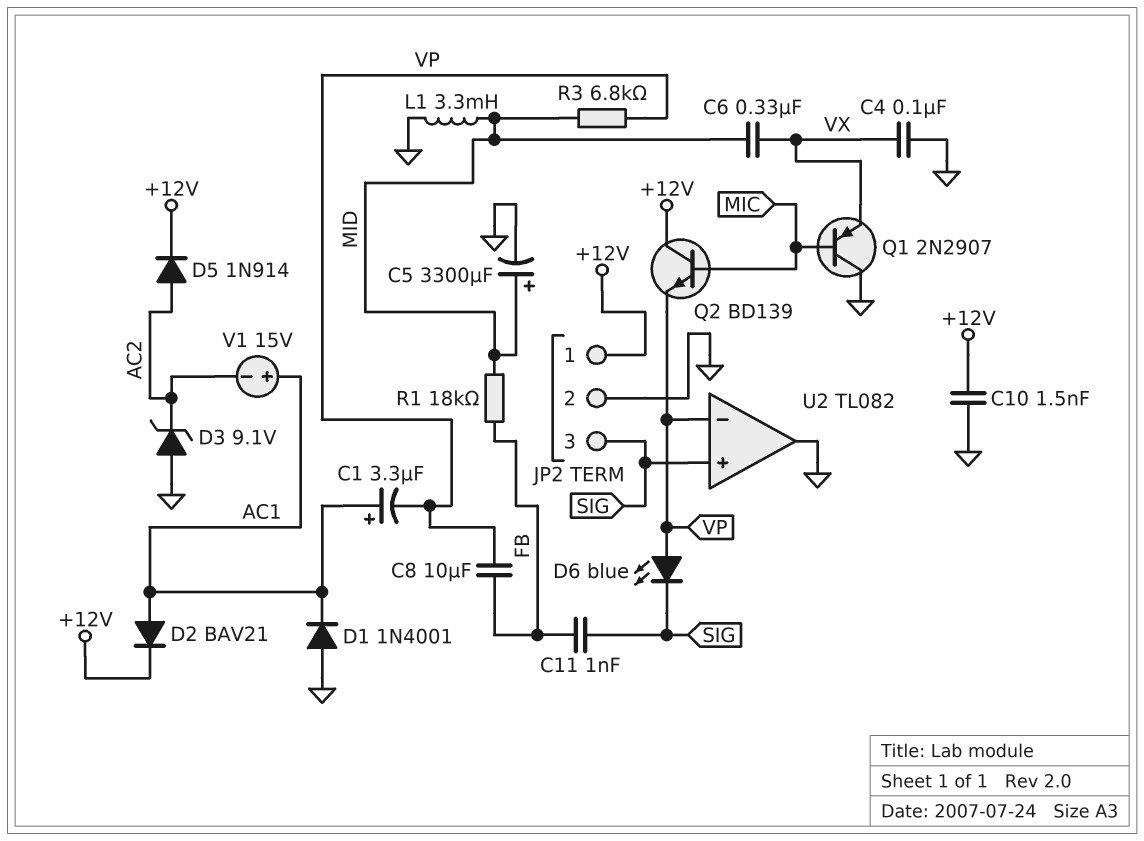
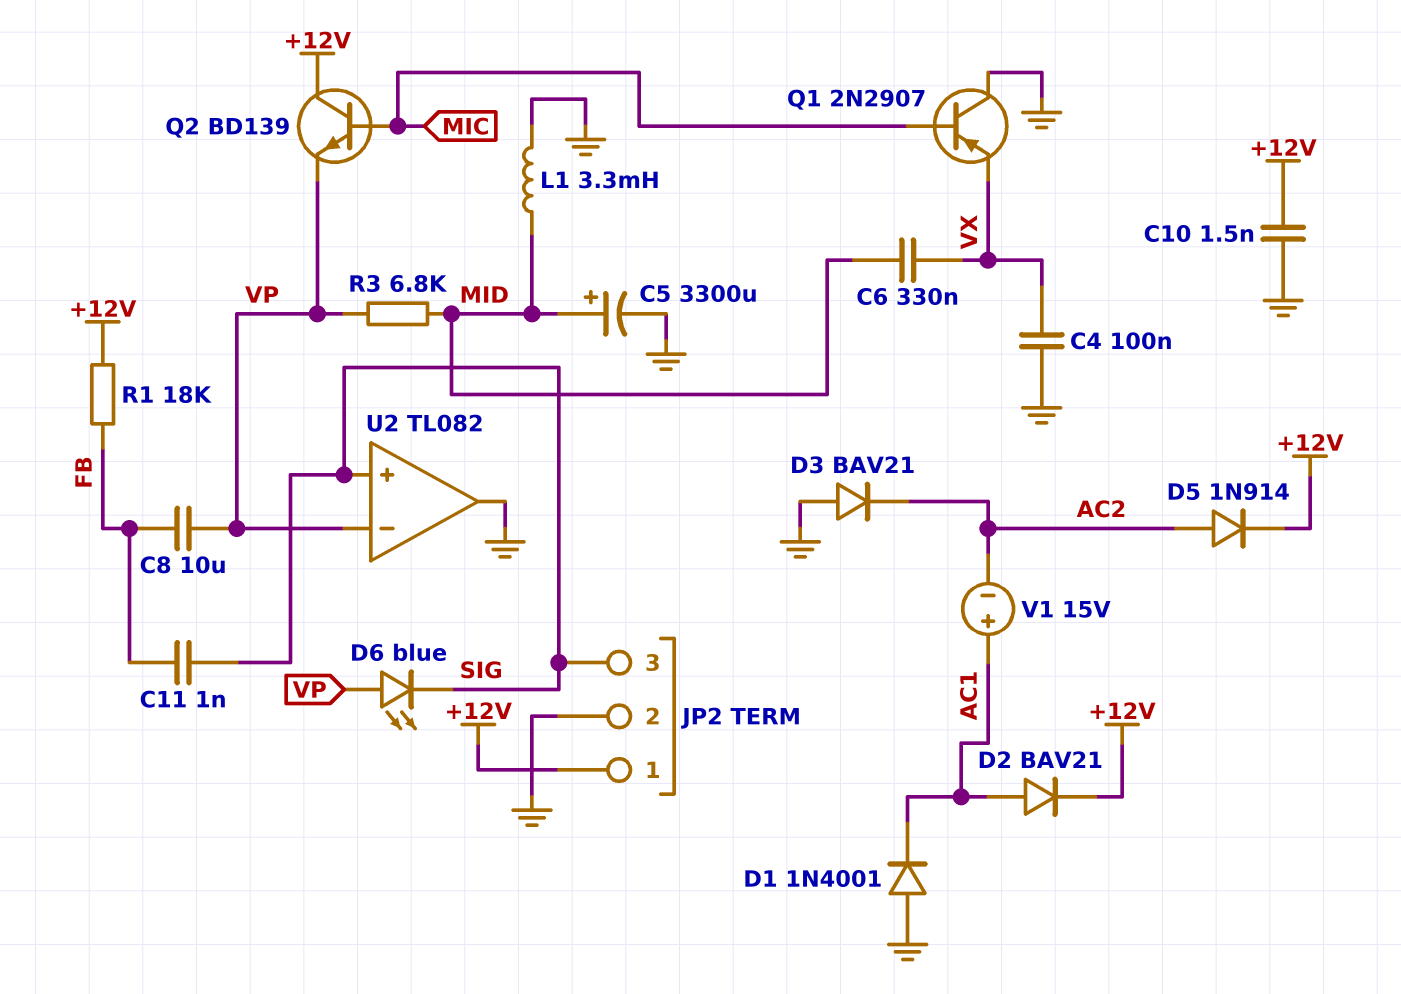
C1: 3.3uF (plus AC1, minus VP) -> none
D3: zener 9.1V (A GND, K AC2) -> diode BAV21 (A GND, K AC2)
R1: 18k (FB, MID) -> 18k (+12V, FB)

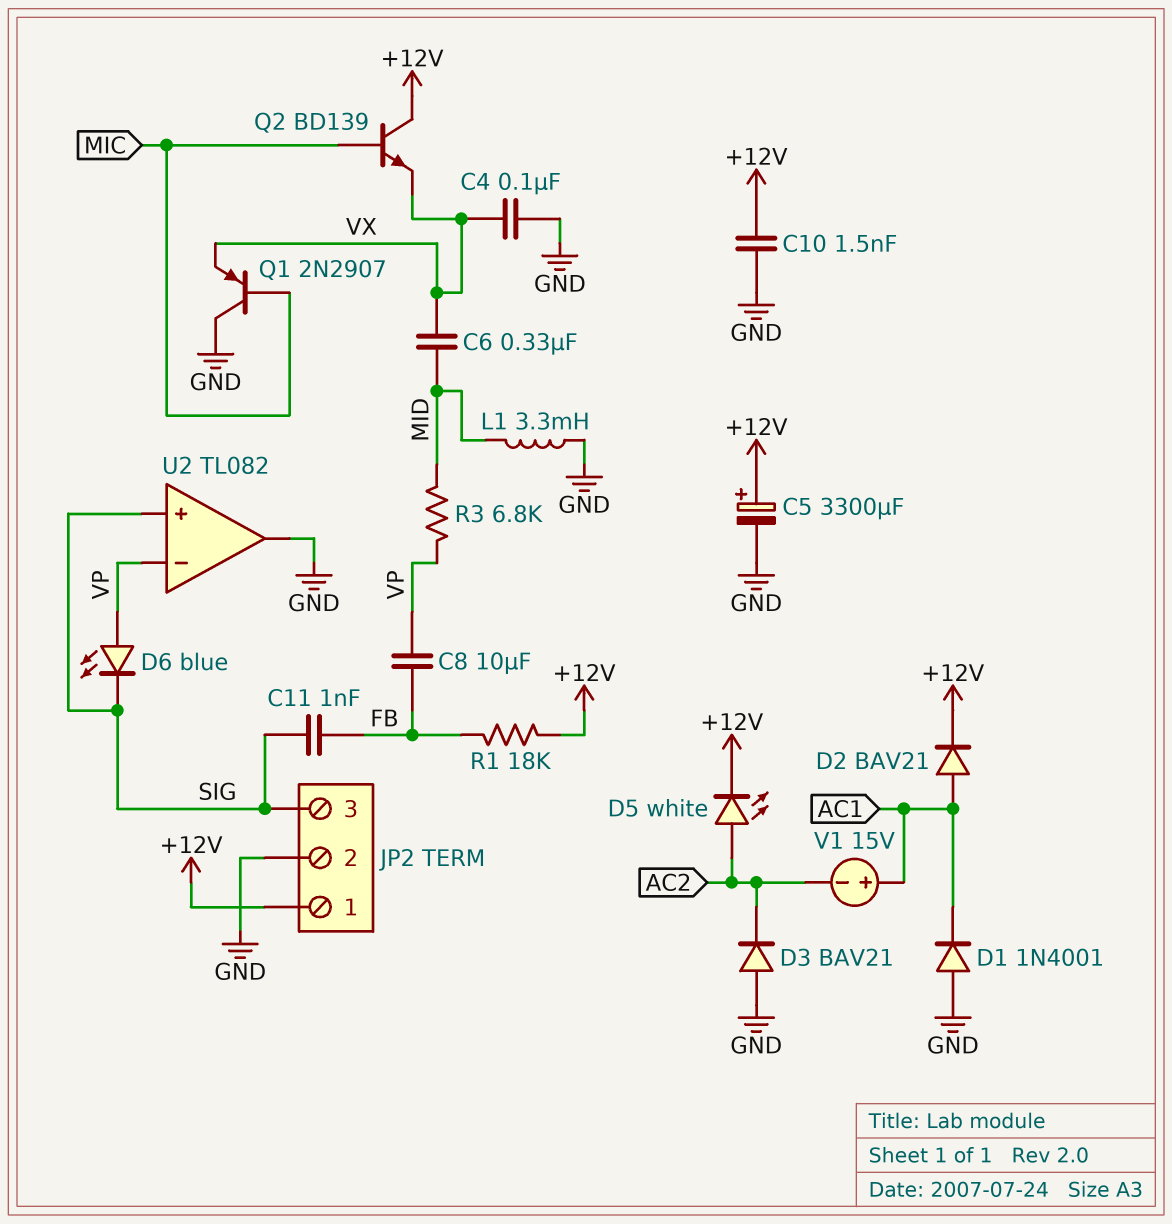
C5: 3300uF (plus MID, minus GND) -> 3300uF (plus +12V, minus GND)
D5: diode 1N914 (A AC2, K +12V) -> LED white (A AC2, K +12V)
Q2: NPN BD139 (B MIC, C +12V, E VP) -> NPN BD139 (B MIC, C +12V, E VX)

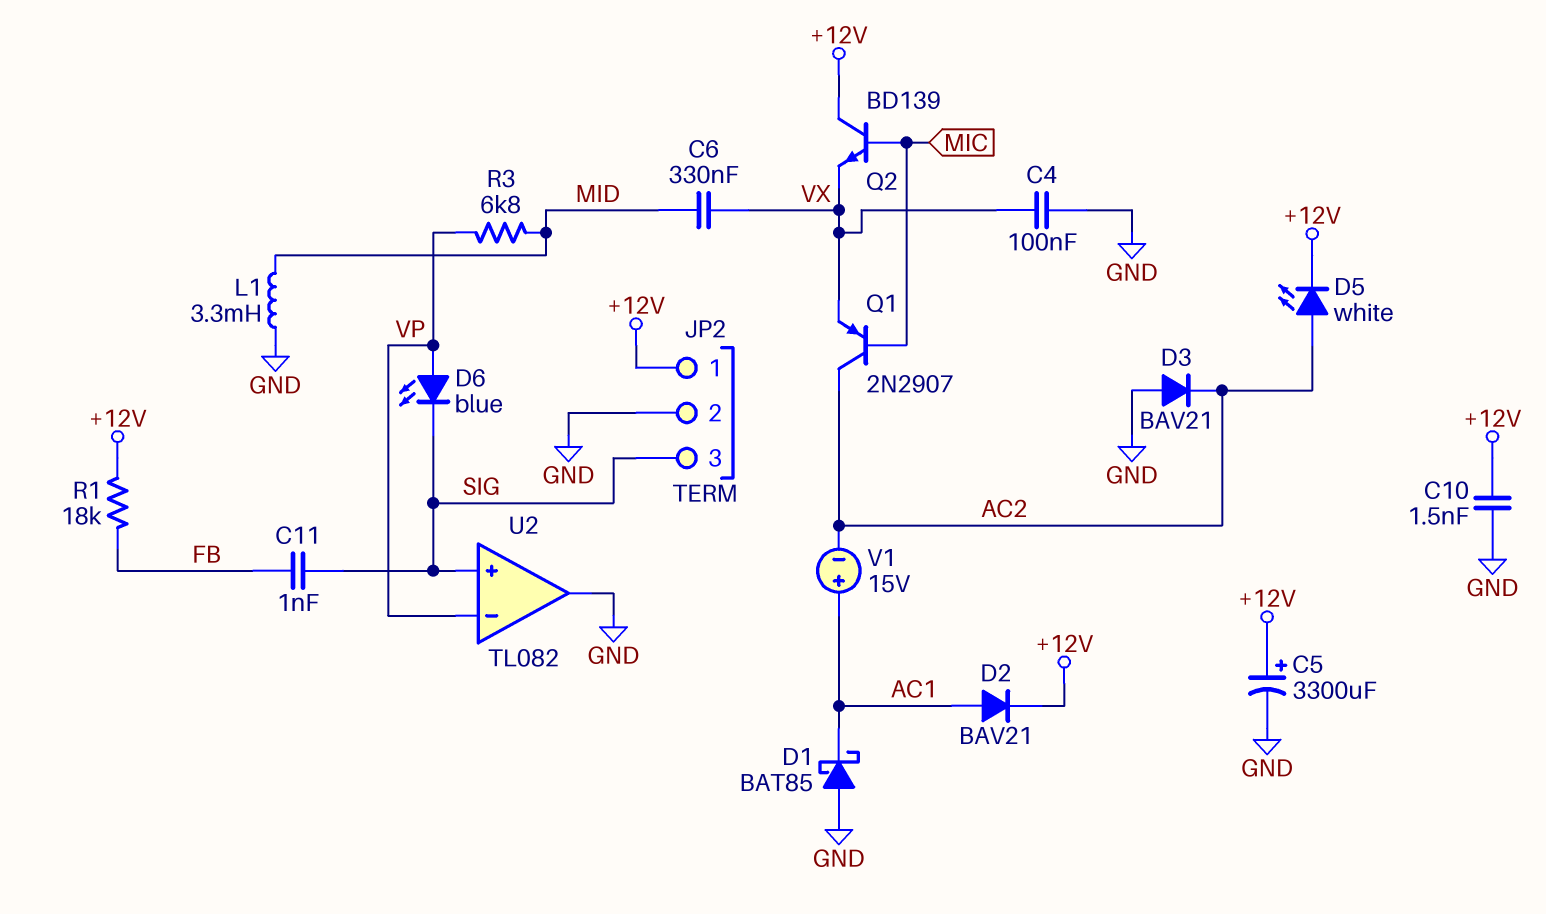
C8: 10uF (FB, VP) -> none
D1: diode 1N4001 (A GND, K AC1) -> schottky BAT85 (A GND, K AC1)
Q1: PNP 2N2907 (B MIC, C GND, E VX) -> PNP 2N2907 (B MIC, C AC2, E VX)

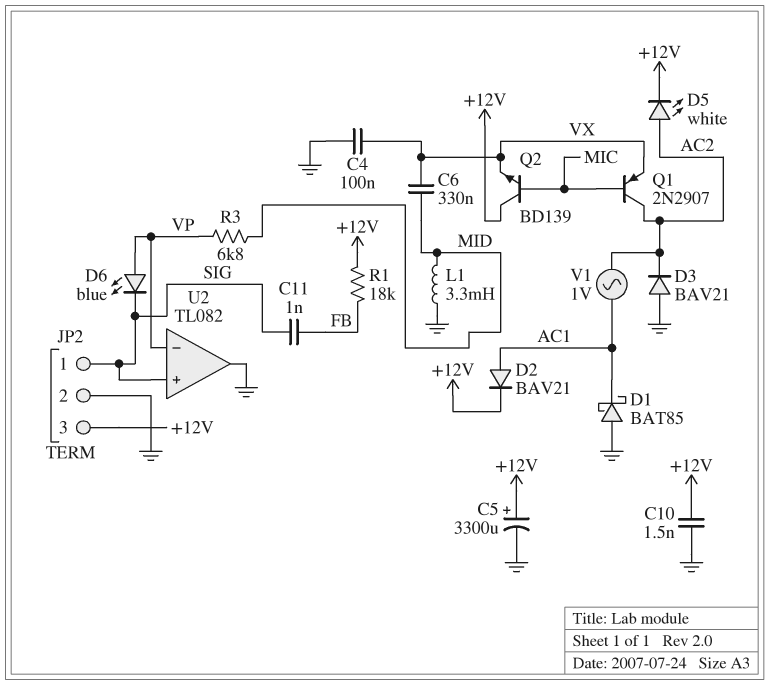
JP2 pin 1: +12V -> SIG
JP2 pin 3: SIG -> +12V
V1: 15V (plus AC1, minus AC2) -> AC 1V (AC1, AC2)

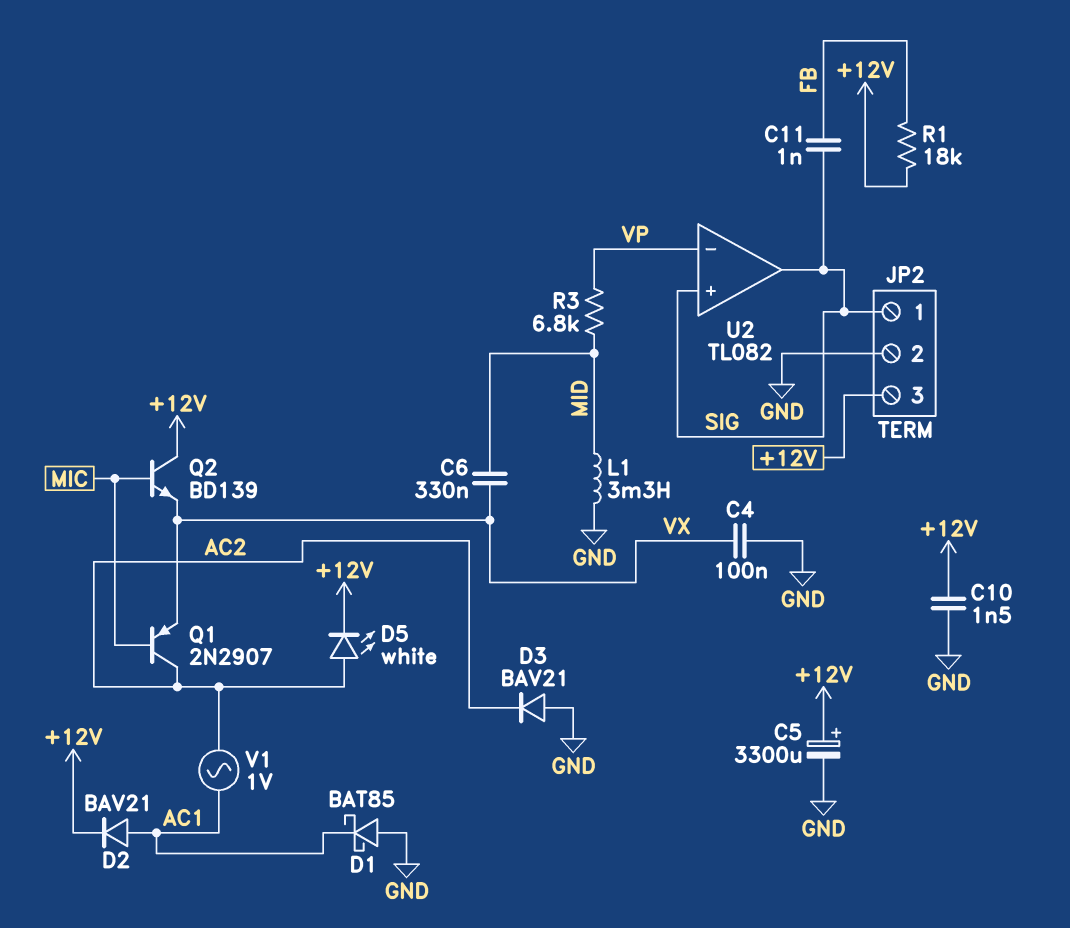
D6: LED blue (A VP, K SIG) -> none
U2 pin out: GND -> SIG

